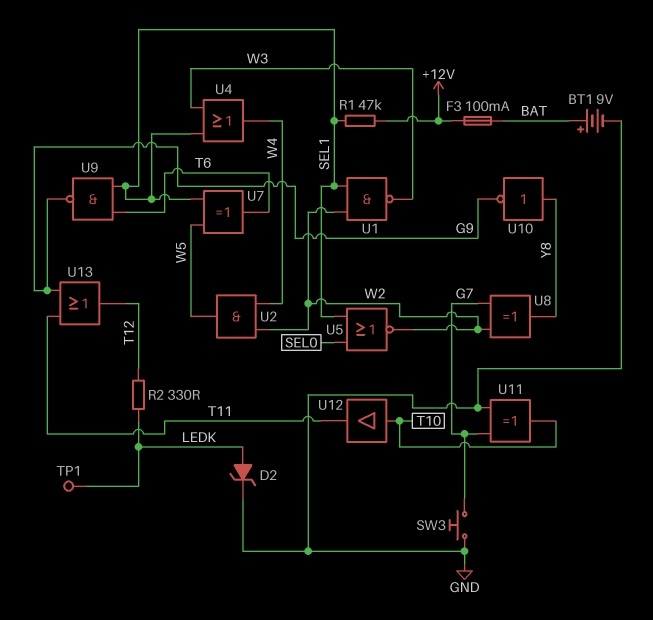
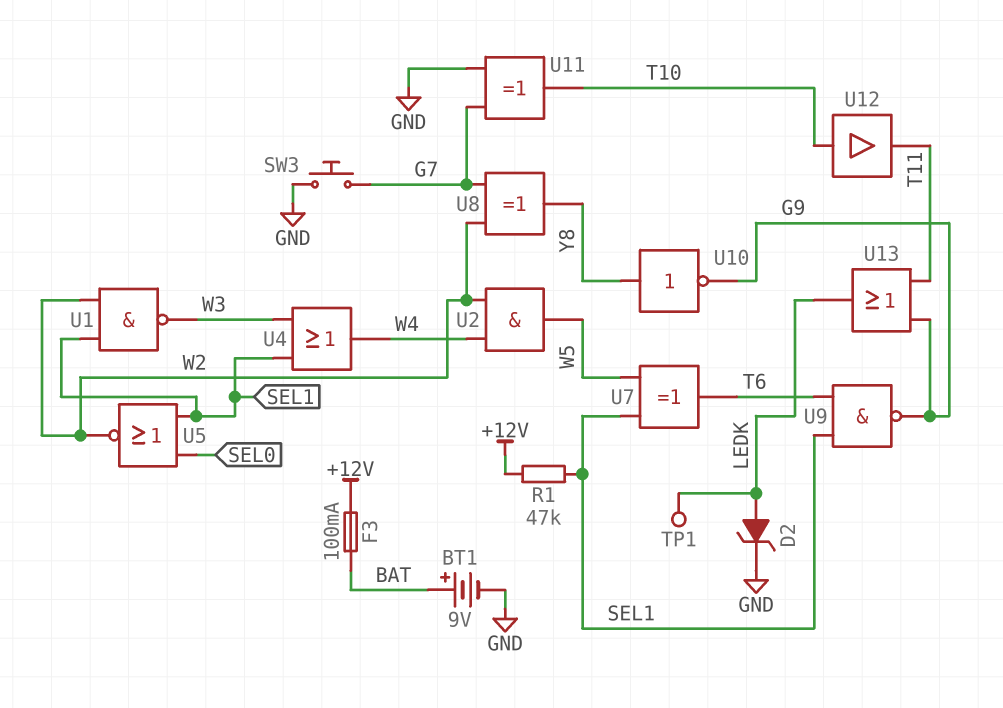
R2: 330 (LEDK, T12) -> none
U13: OR (in G9, in T11, out T12) -> OR (in G9, in T11, out LEDK)

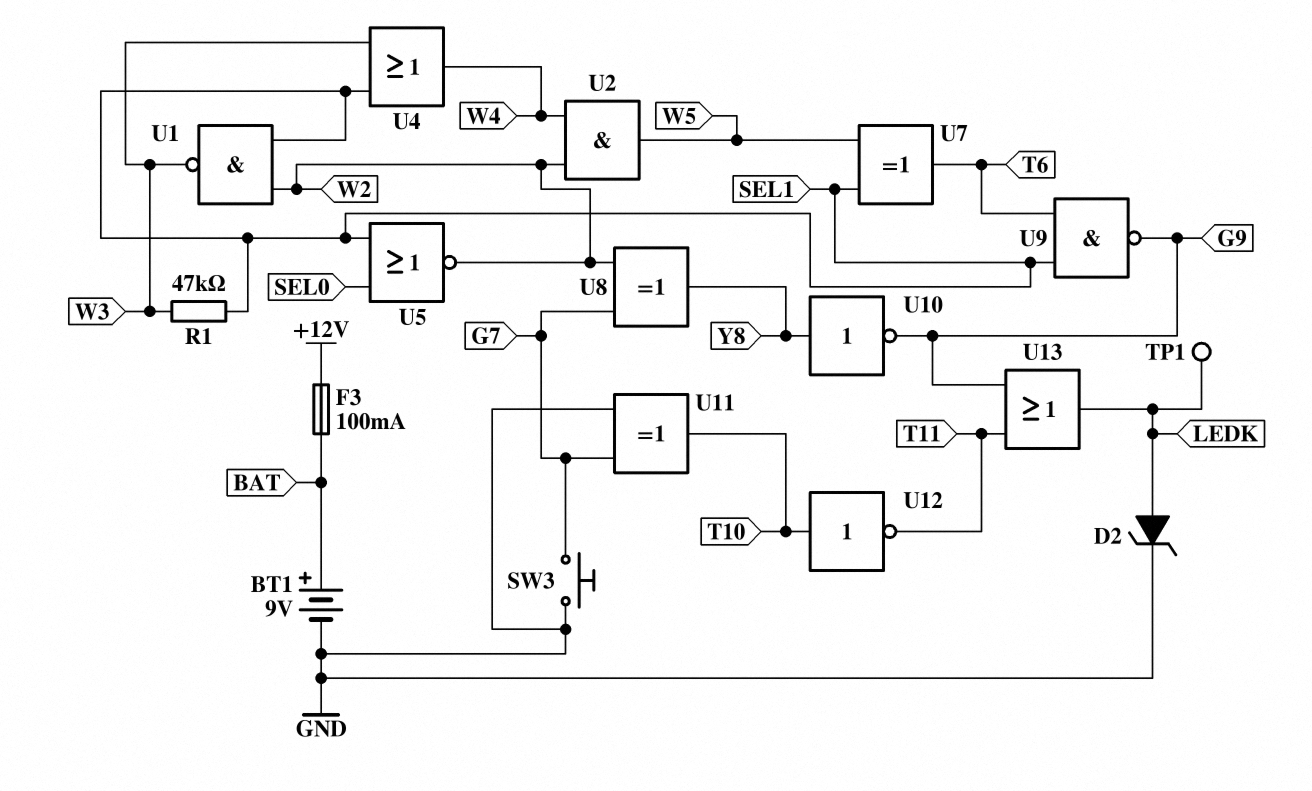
R1: 47k (+12V, SEL1) -> 47k (SEL1, W3)
U12: buffer (in T10, out T11) -> NOT (in T10, out T11)

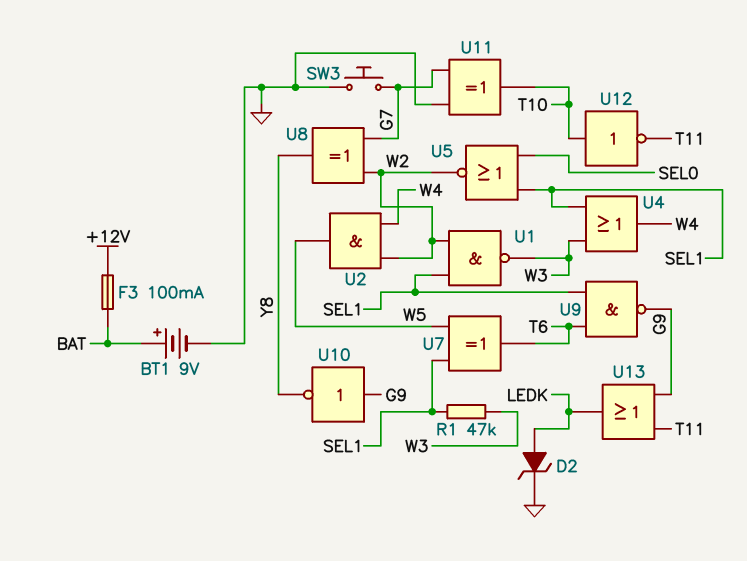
TP1: test point (LEDK) -> none
U10: NOT (in Y8, out G9) -> NOT (in G9, out Y8)

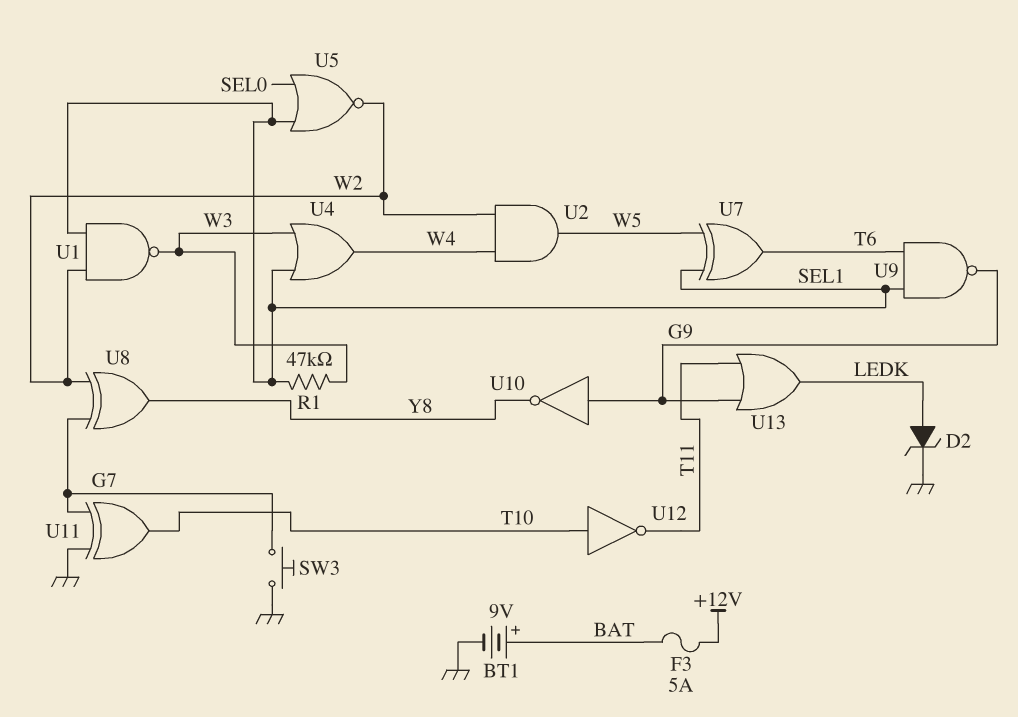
F3: 100mA (+12V, BAT) -> 5A (+12V, BAT)

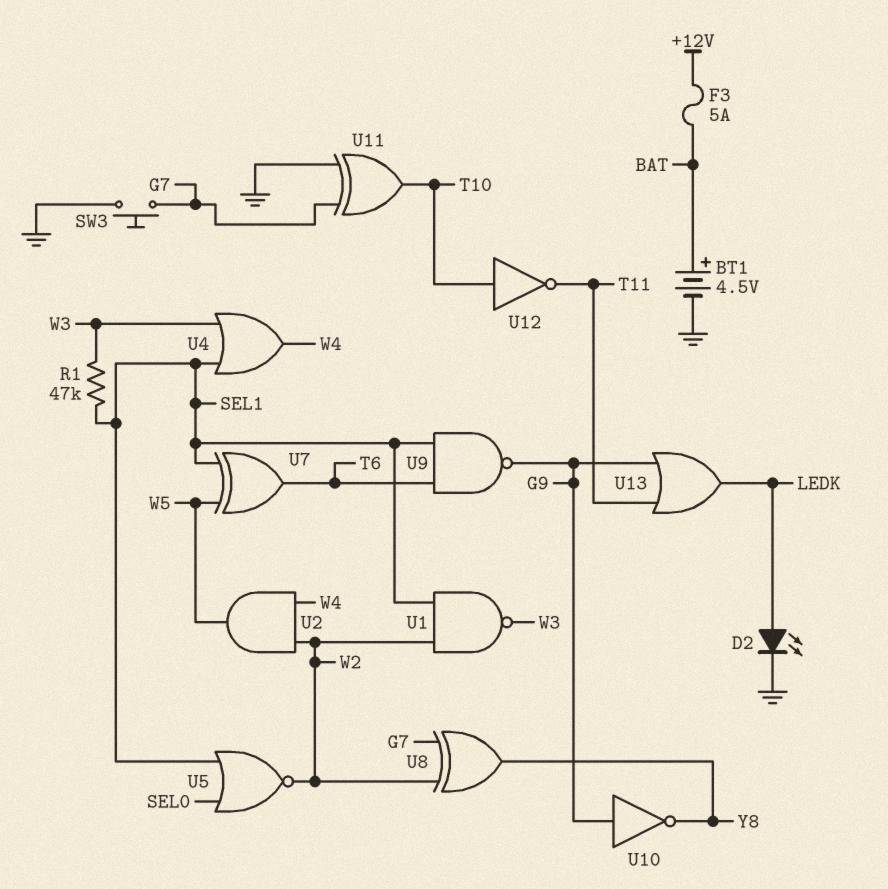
BT1: 9V (plus BAT, minus GND) -> 4.5V (plus BAT, minus GND)
D2: zener (A LEDK, K GND) -> LED (A LEDK, K GND)

